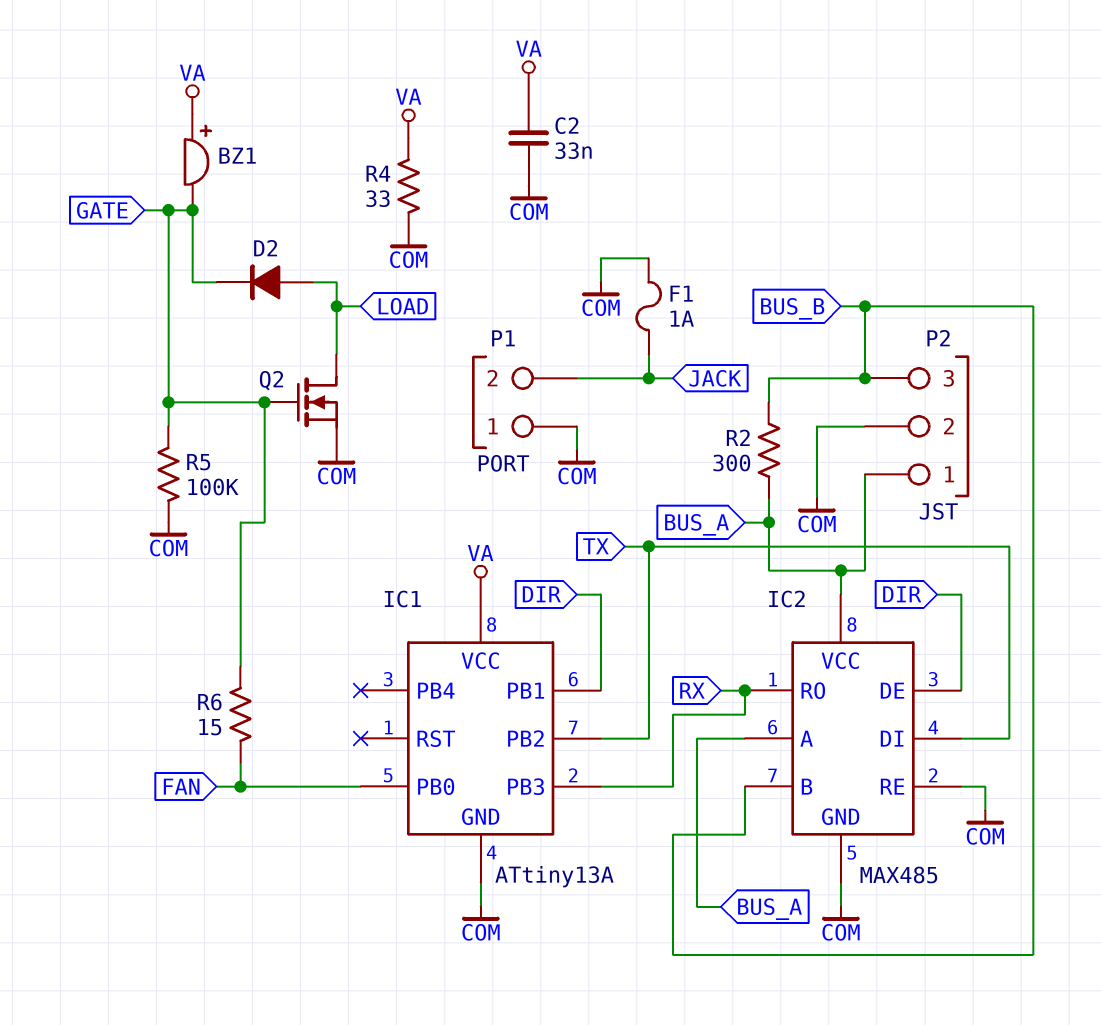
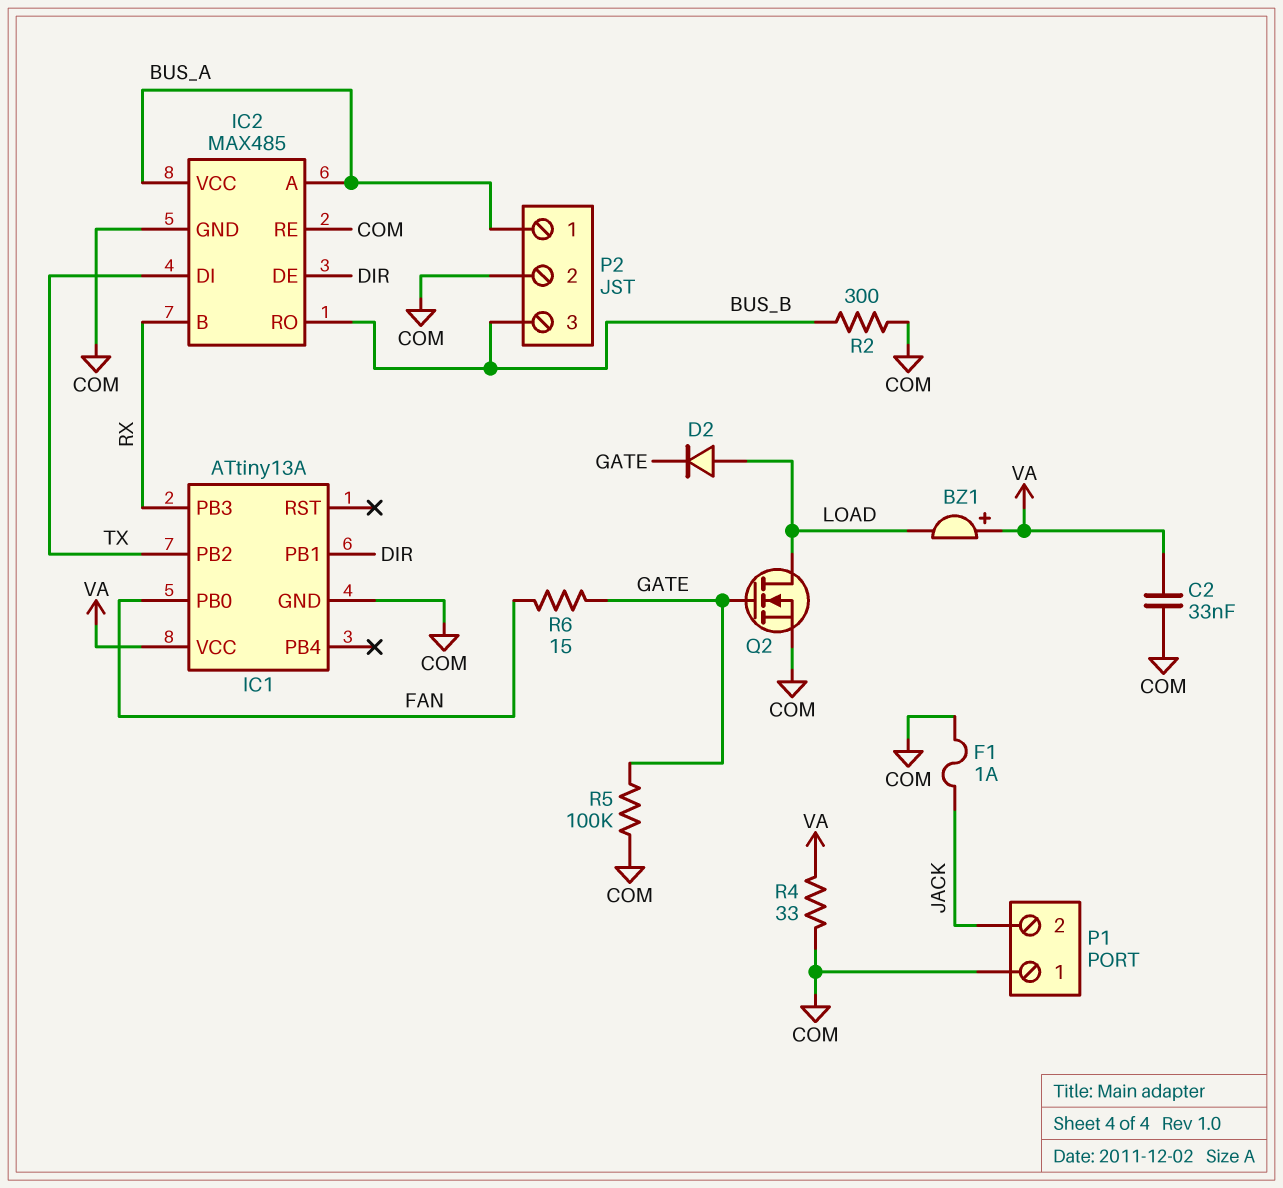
BZ1: buzzer (plus VA, minus GATE) -> buzzer (plus VA, minus LOAD)
IC2 pin B: BUS_B -> RX
IC2 pin RO: RX -> BUS_B
R2: 300 (BUS_A, BUS_B) -> 300 (BUS_B, COM)

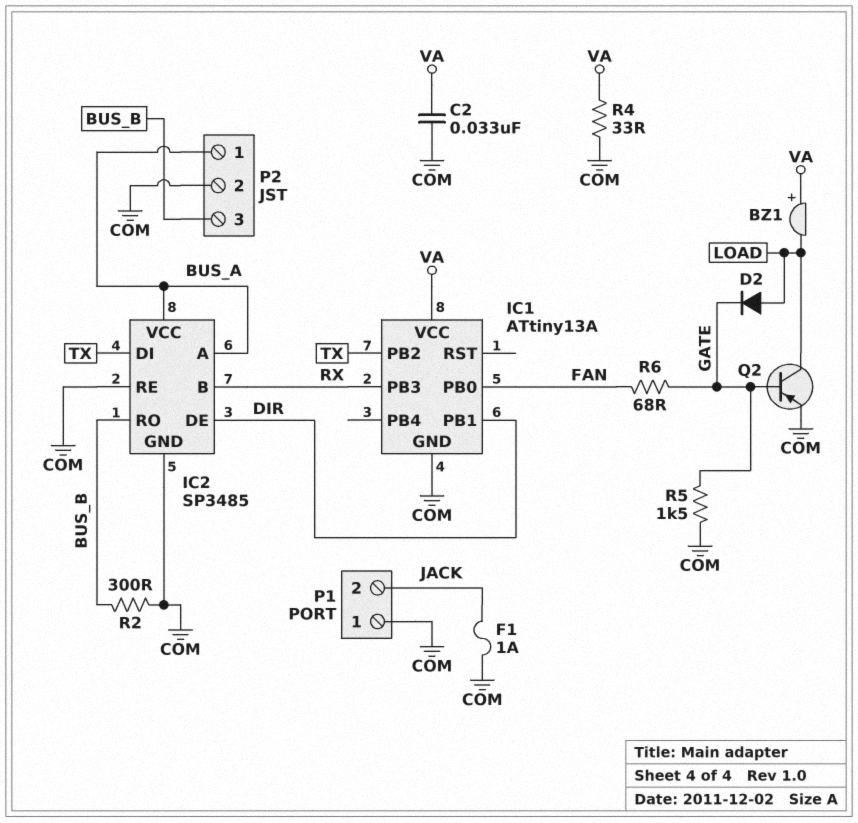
IC2: MAX485 -> SP3485
Q2: NMOS (G GATE, D LOAD, S COM) -> PNP (B GATE, C LOAD, E COM)
R5: 100k (COM, GATE) -> 1.5k (COM, GATE)
R6: 15 (FAN, GATE) -> 68 (FAN, GATE)

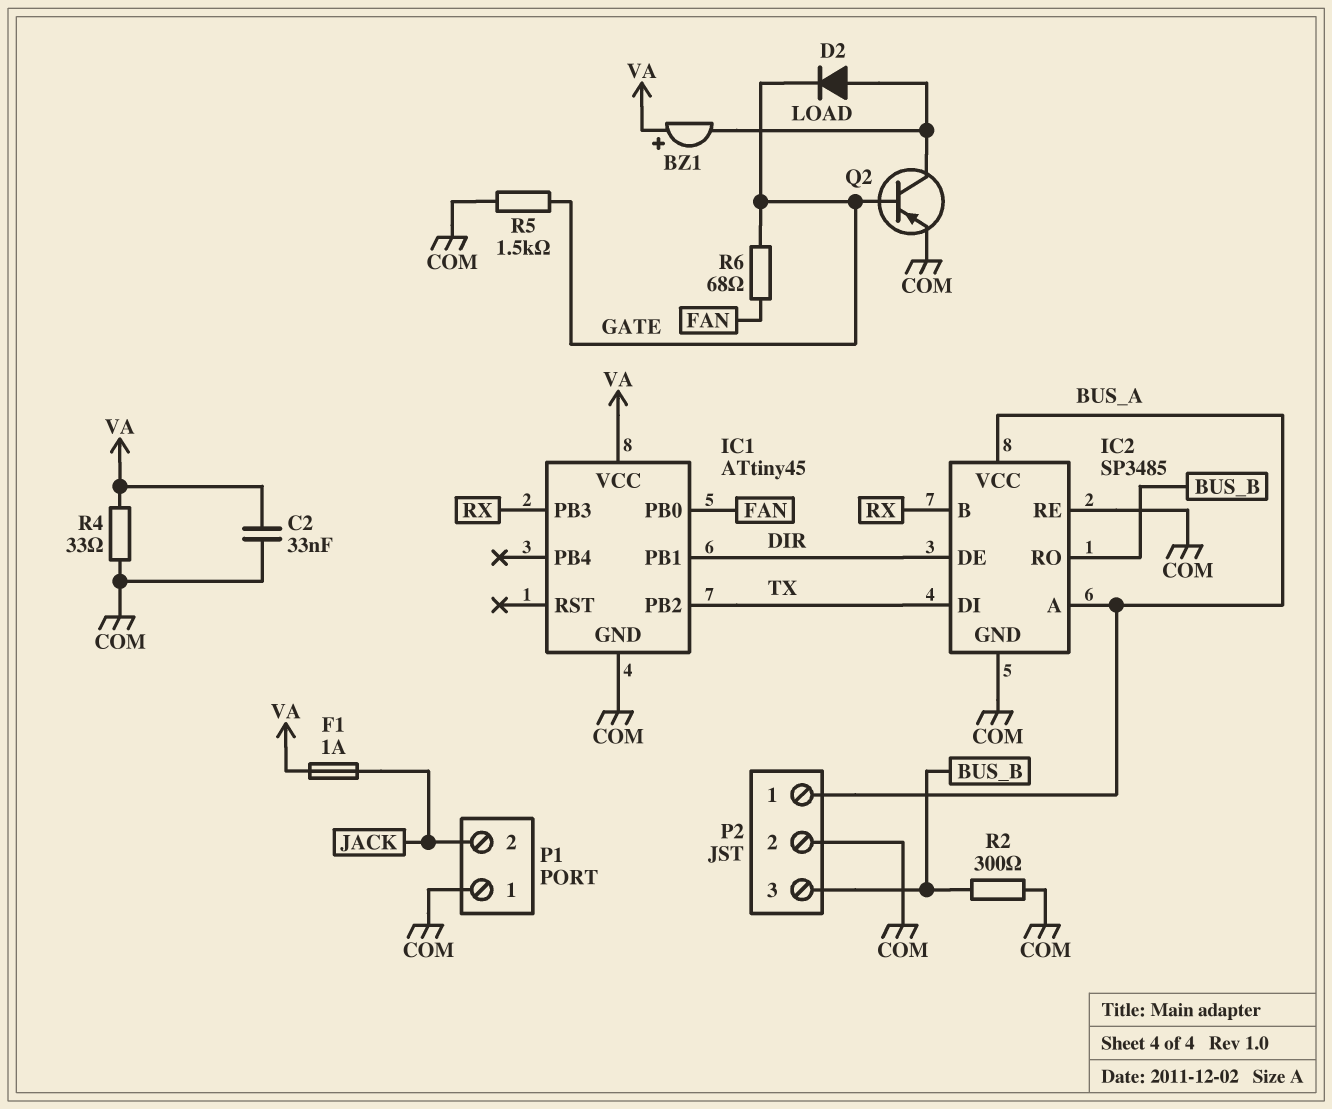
F1: 1A (COM, JACK) -> 1A (JACK, VA)
IC1: ATtiny13A -> ATtiny45

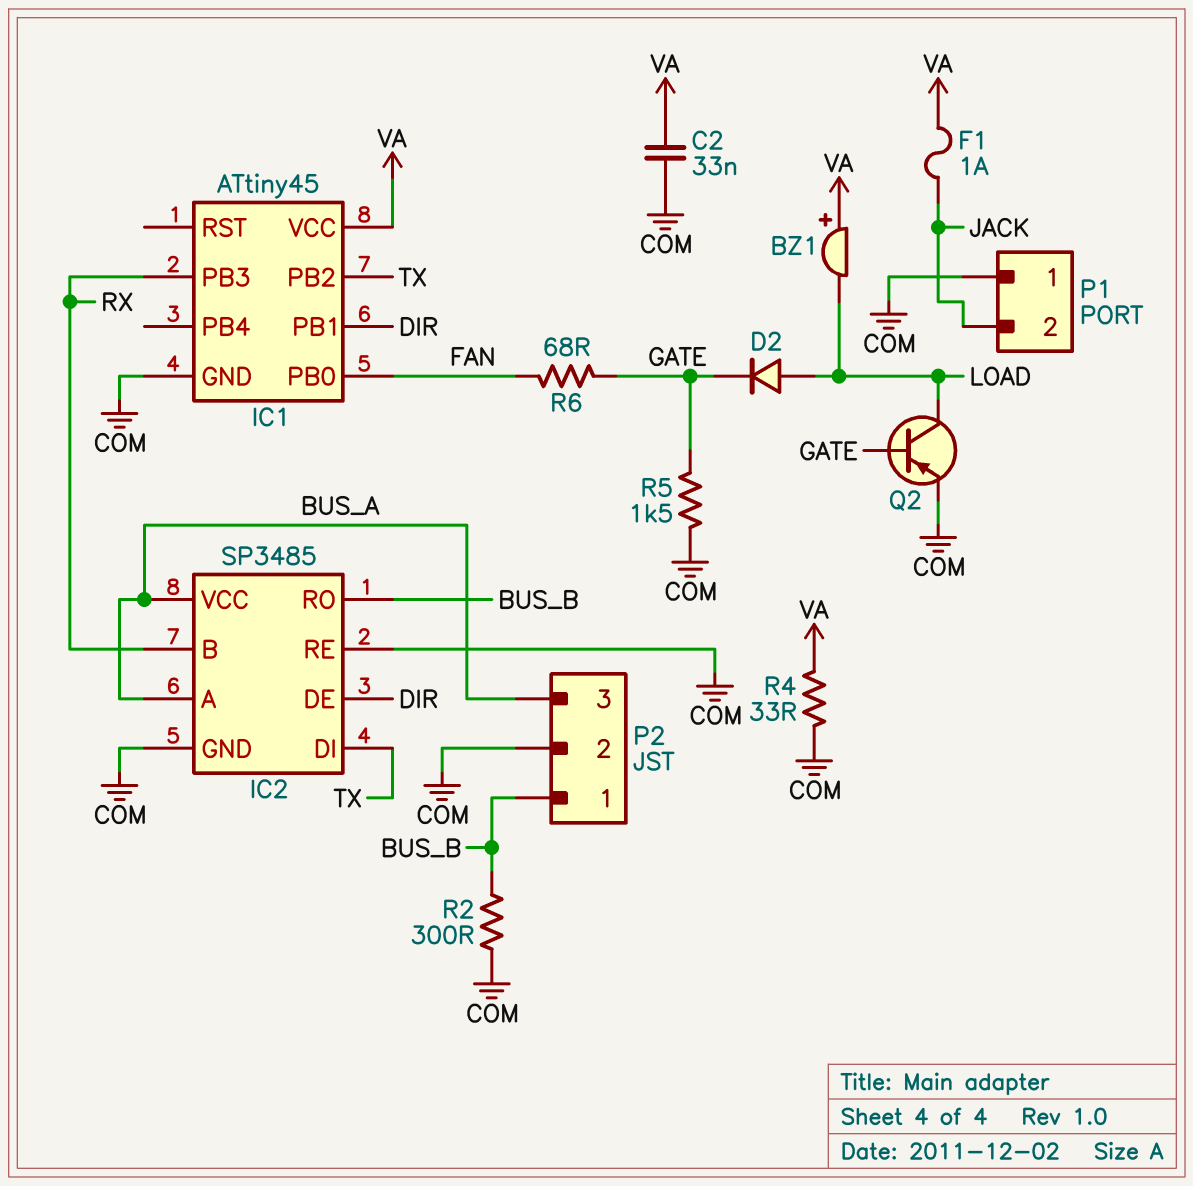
P2 pin 1: BUS_A -> BUS_B
P2 pin 3: BUS_B -> BUS_A

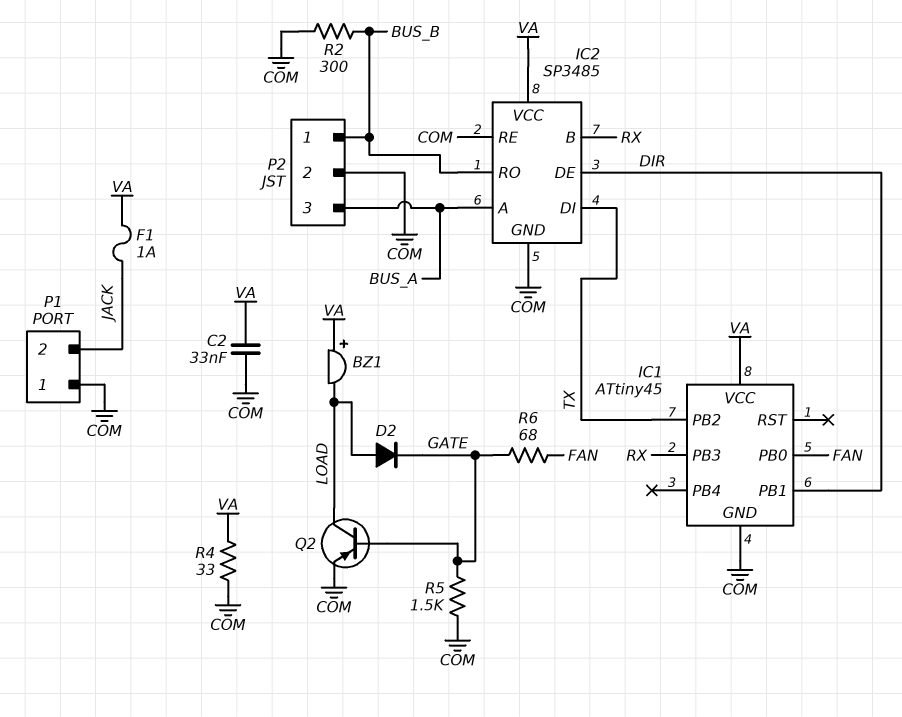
IC2 pin VCC: BUS_A -> VA

